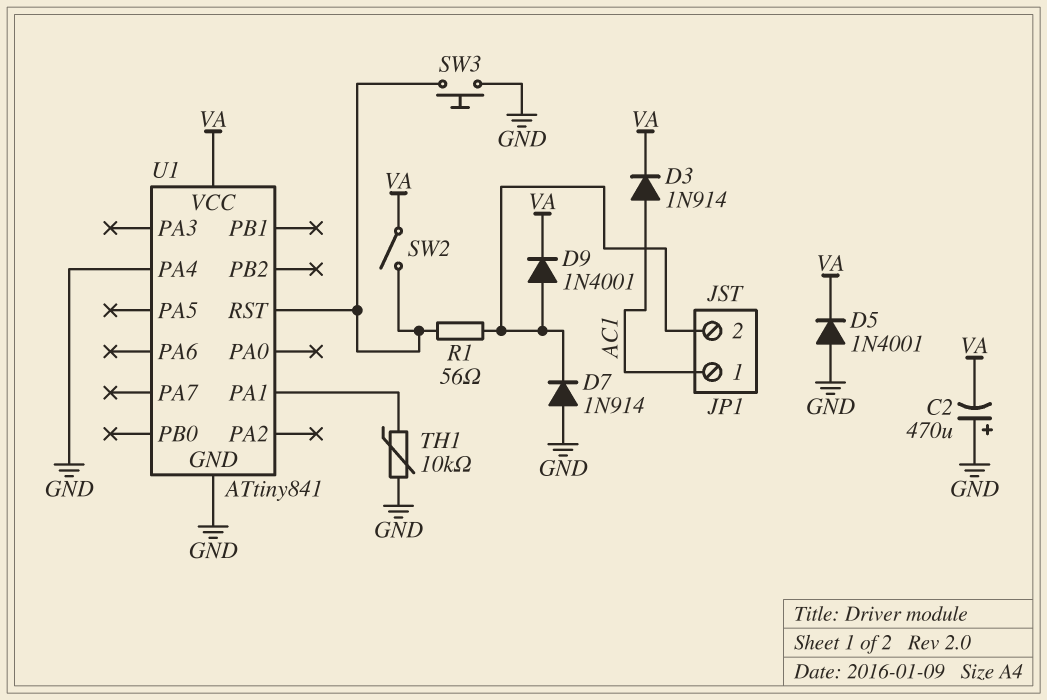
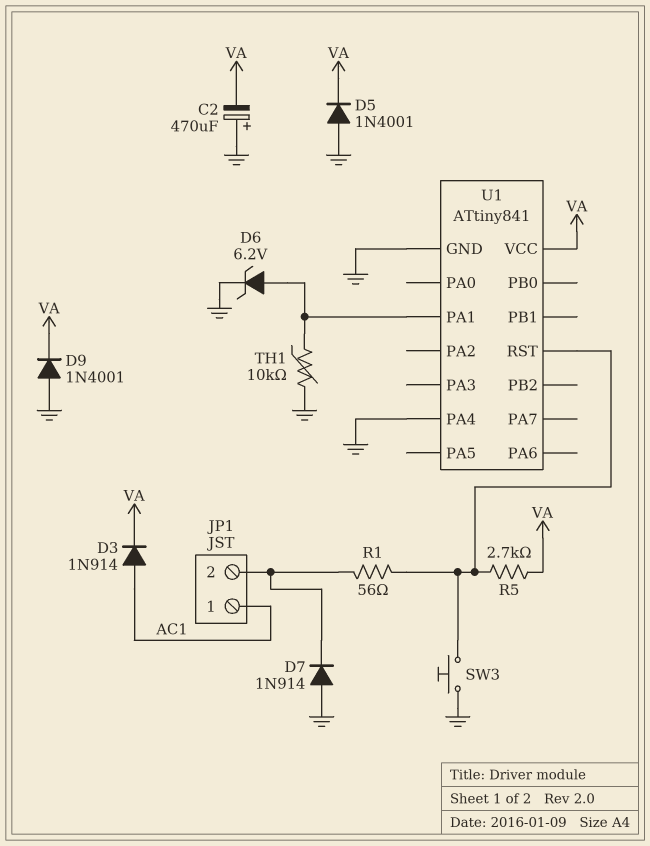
D6: none -> zener 6.2V (A U1/PA1, K GND)
D9: diode 1N4001 (A JP1/2, K VA) -> diode 1N4001 (A GND, K VA)
R5: none -> 2.7k (U1/RST, VA)
SW2: switch (U1/RST, VA) -> none

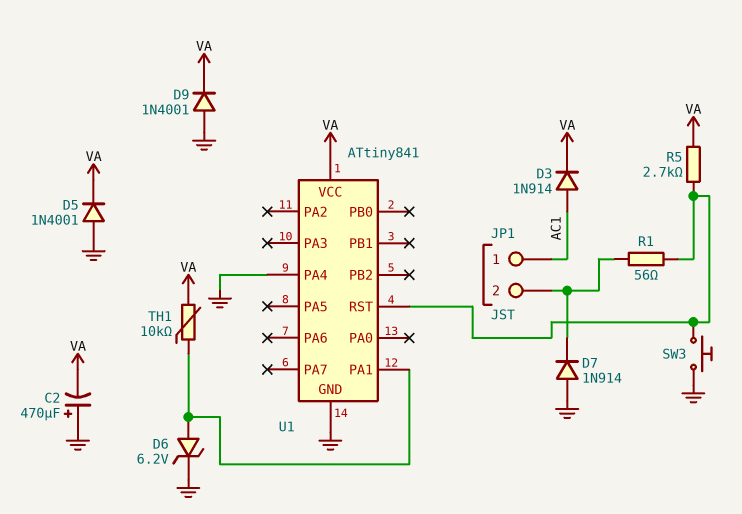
TH1: 10k (GND, U1/PA1) -> 10k (U1/PA1, VA)

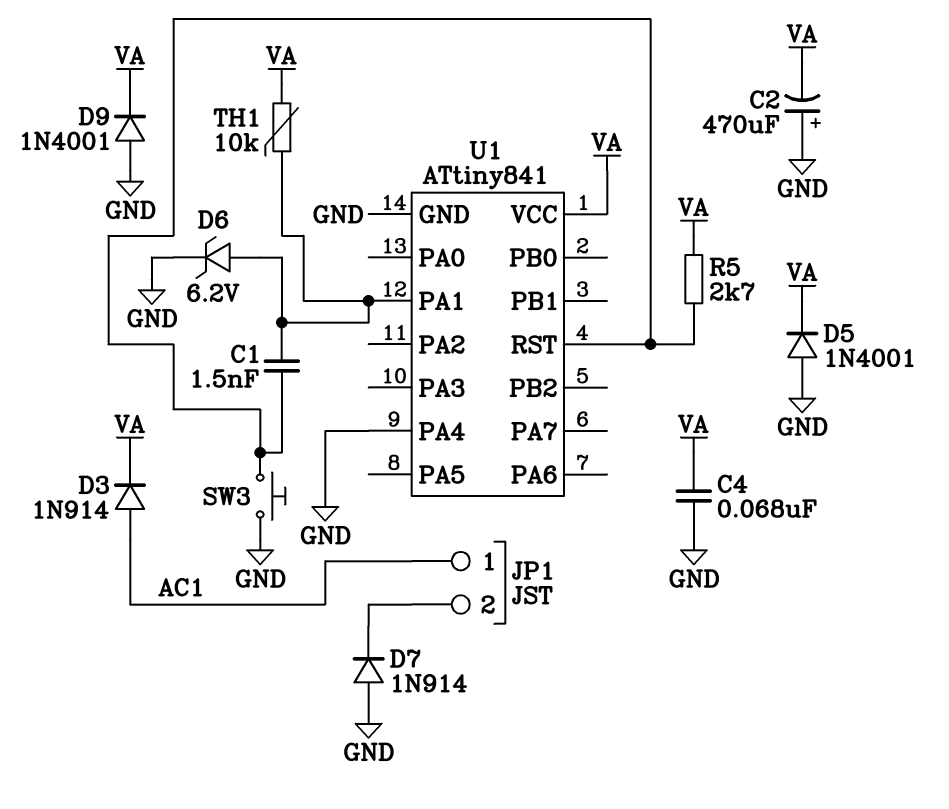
C1: none -> 1.5nF (U1/PA1, U1/RST)
C4: none -> 68nF (GND, VA)
R1: 56 (JP1/2, U1/RST) -> none

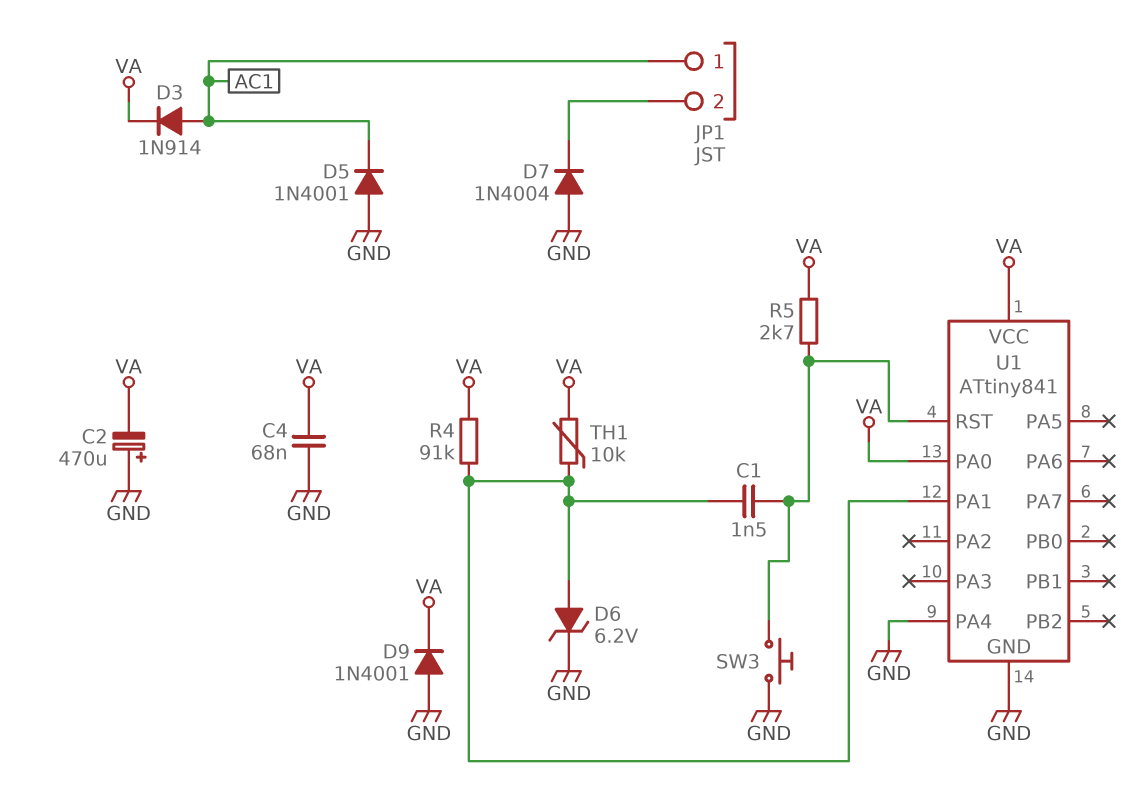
D5: diode 1N4001 (A GND, K VA) -> diode 1N4001 (A GND, K AC1)
D7: diode 1N914 (A GND, K JP1/2) -> diode 1N4004 (A GND, K JP1/2)
R4: none -> 91k (U1/PA1, VA)
U1 pin PA0: none -> VA

